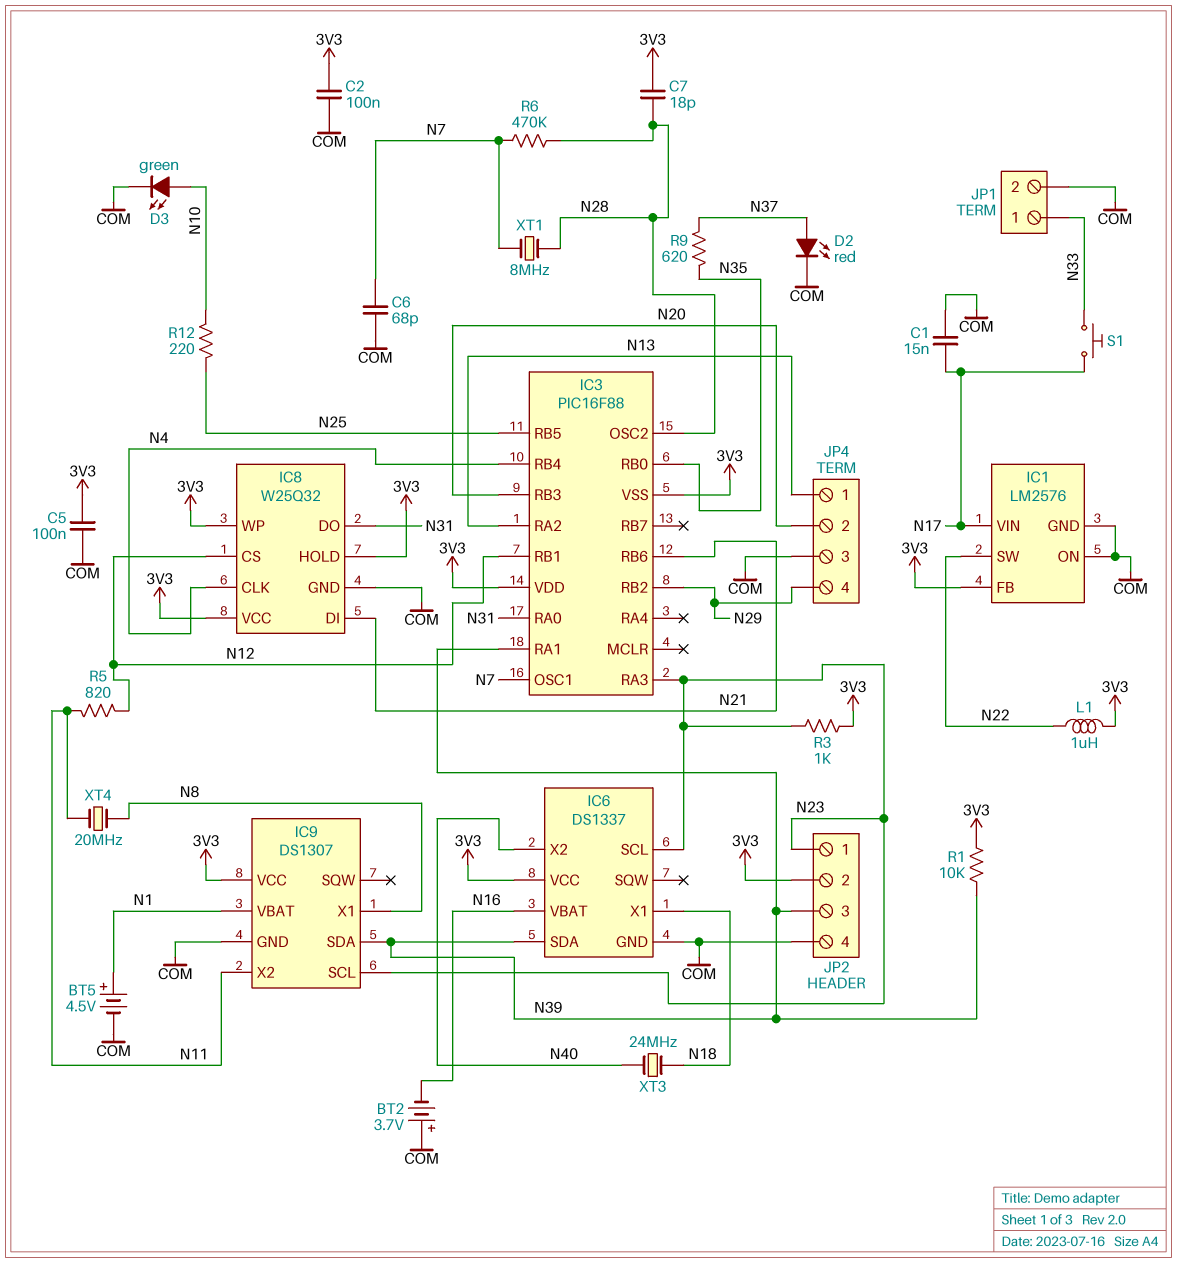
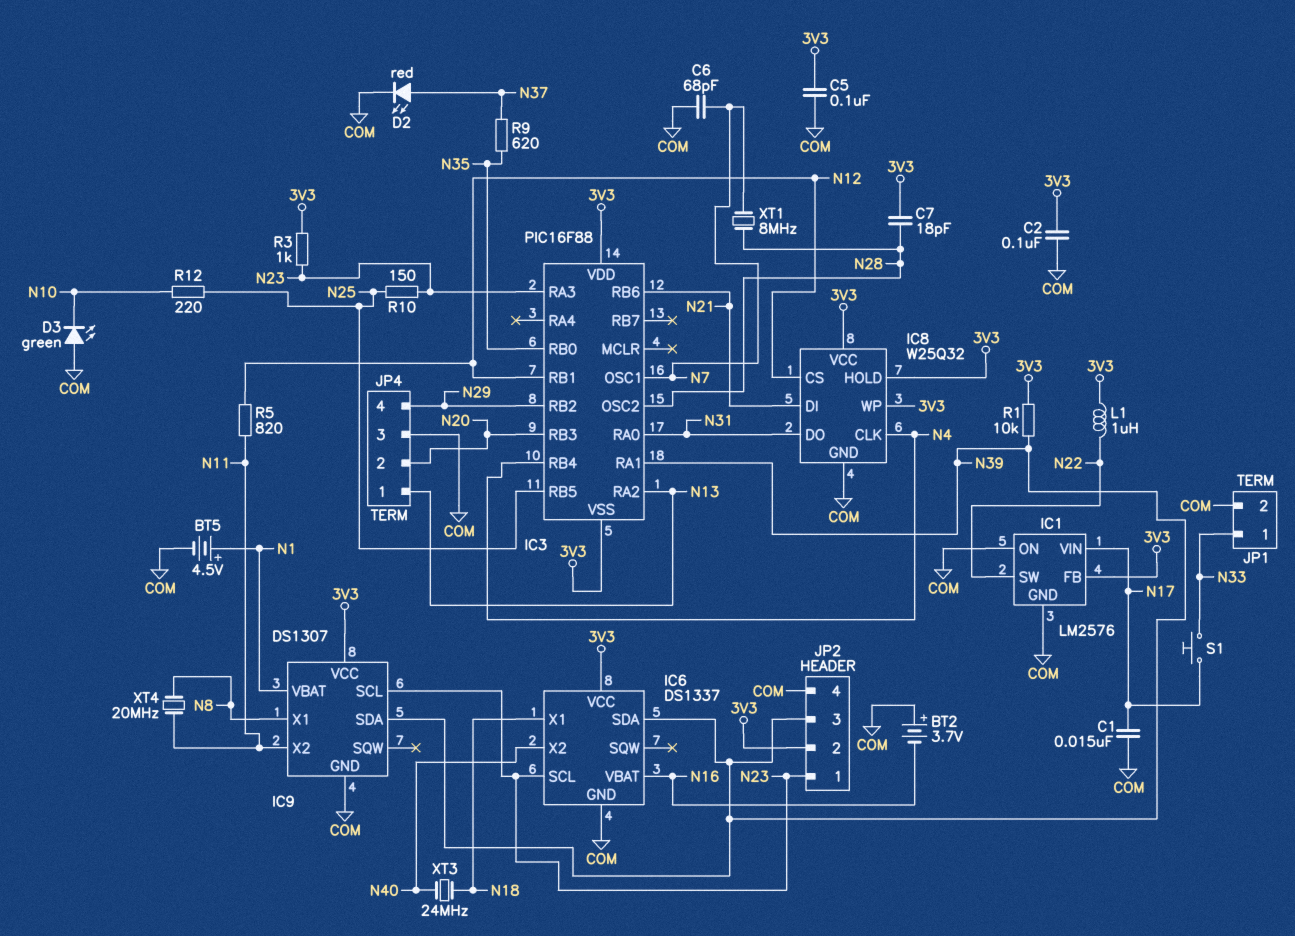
D3: LED green (A N10, K COM) -> LED green (A COM, K N10)
R6: 470k (N7, N28) -> none
R10: none -> 150 (N23, N25)

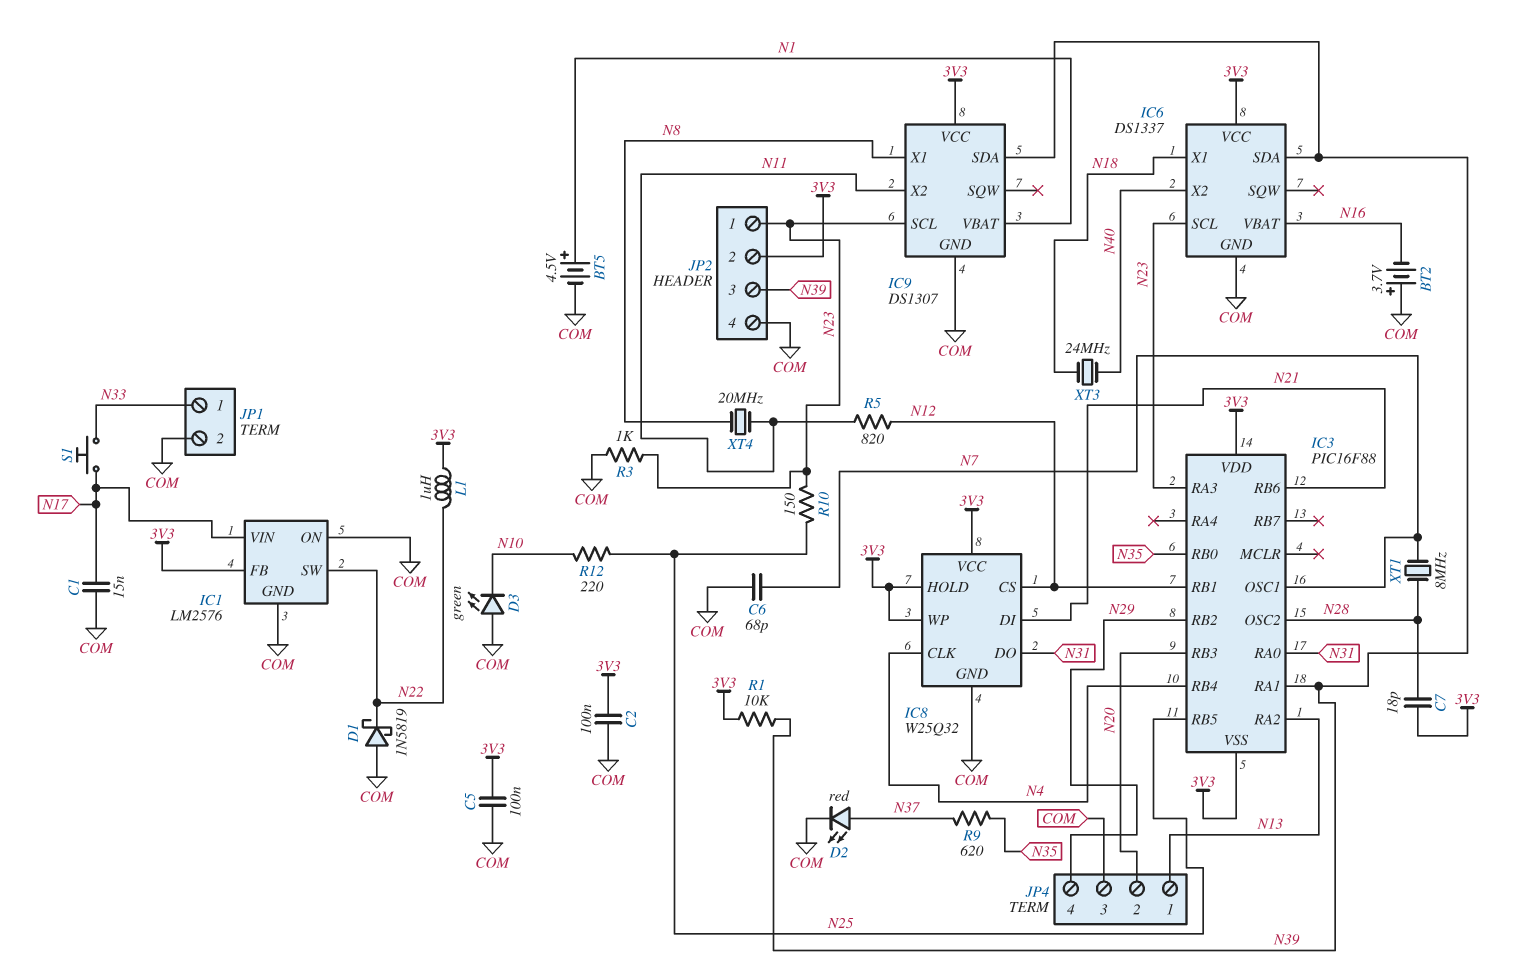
D1: none -> schottky 1N5819 (A COM, K N22)
R3: 1k (3V3, N23) -> 1k (COM, N23)

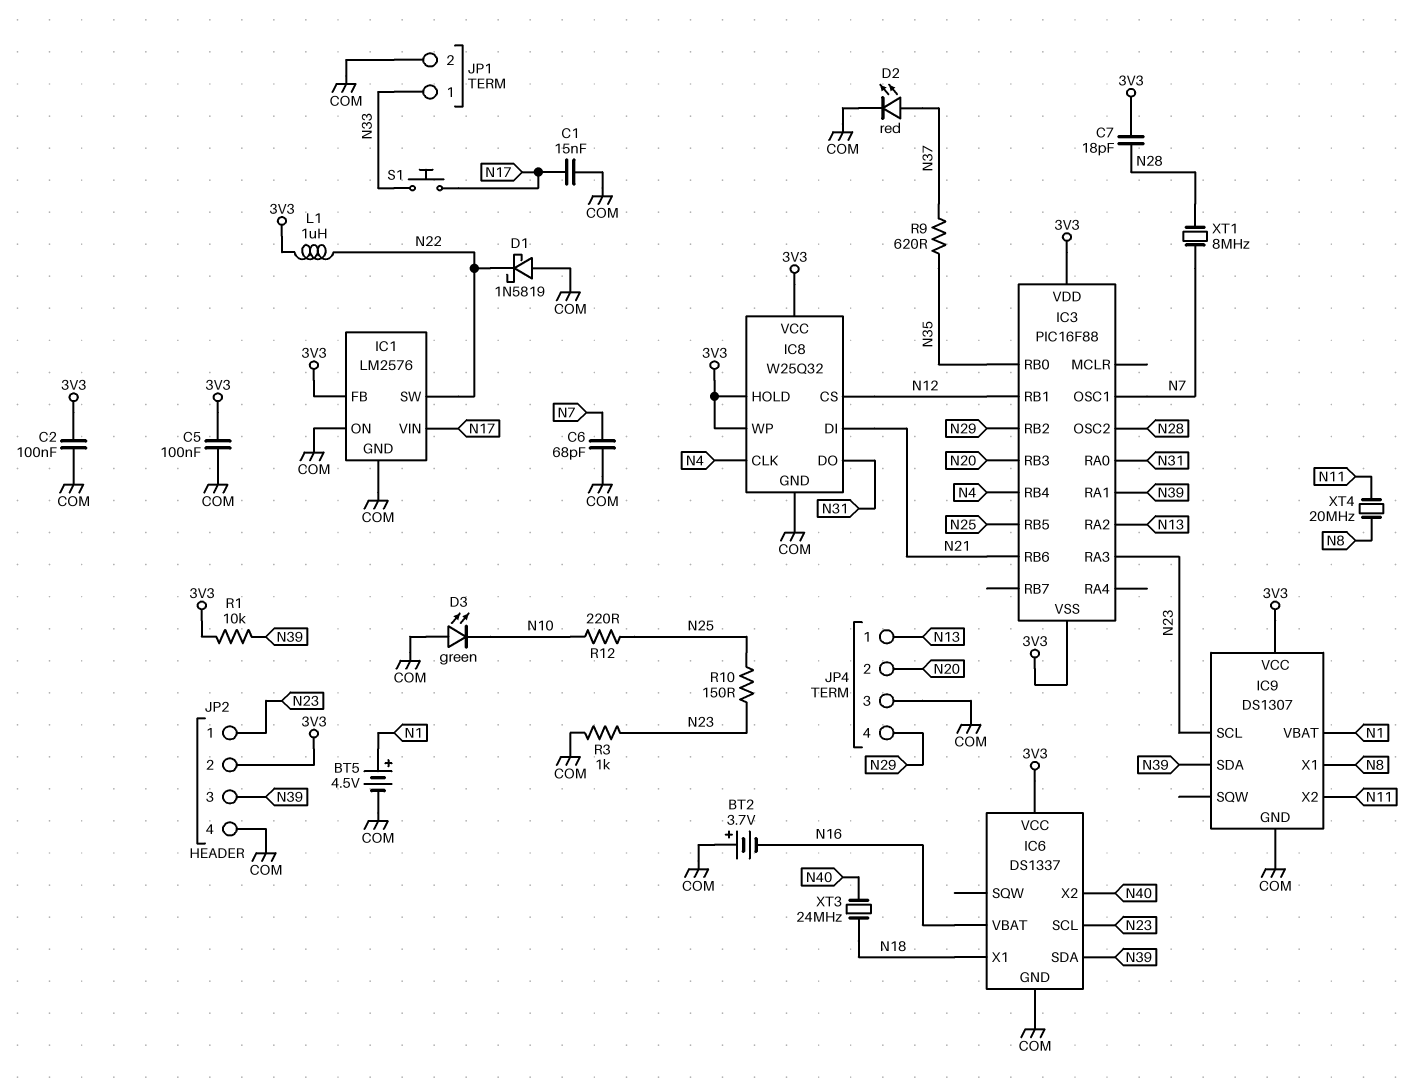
R5: 820 (N11, N12) -> none

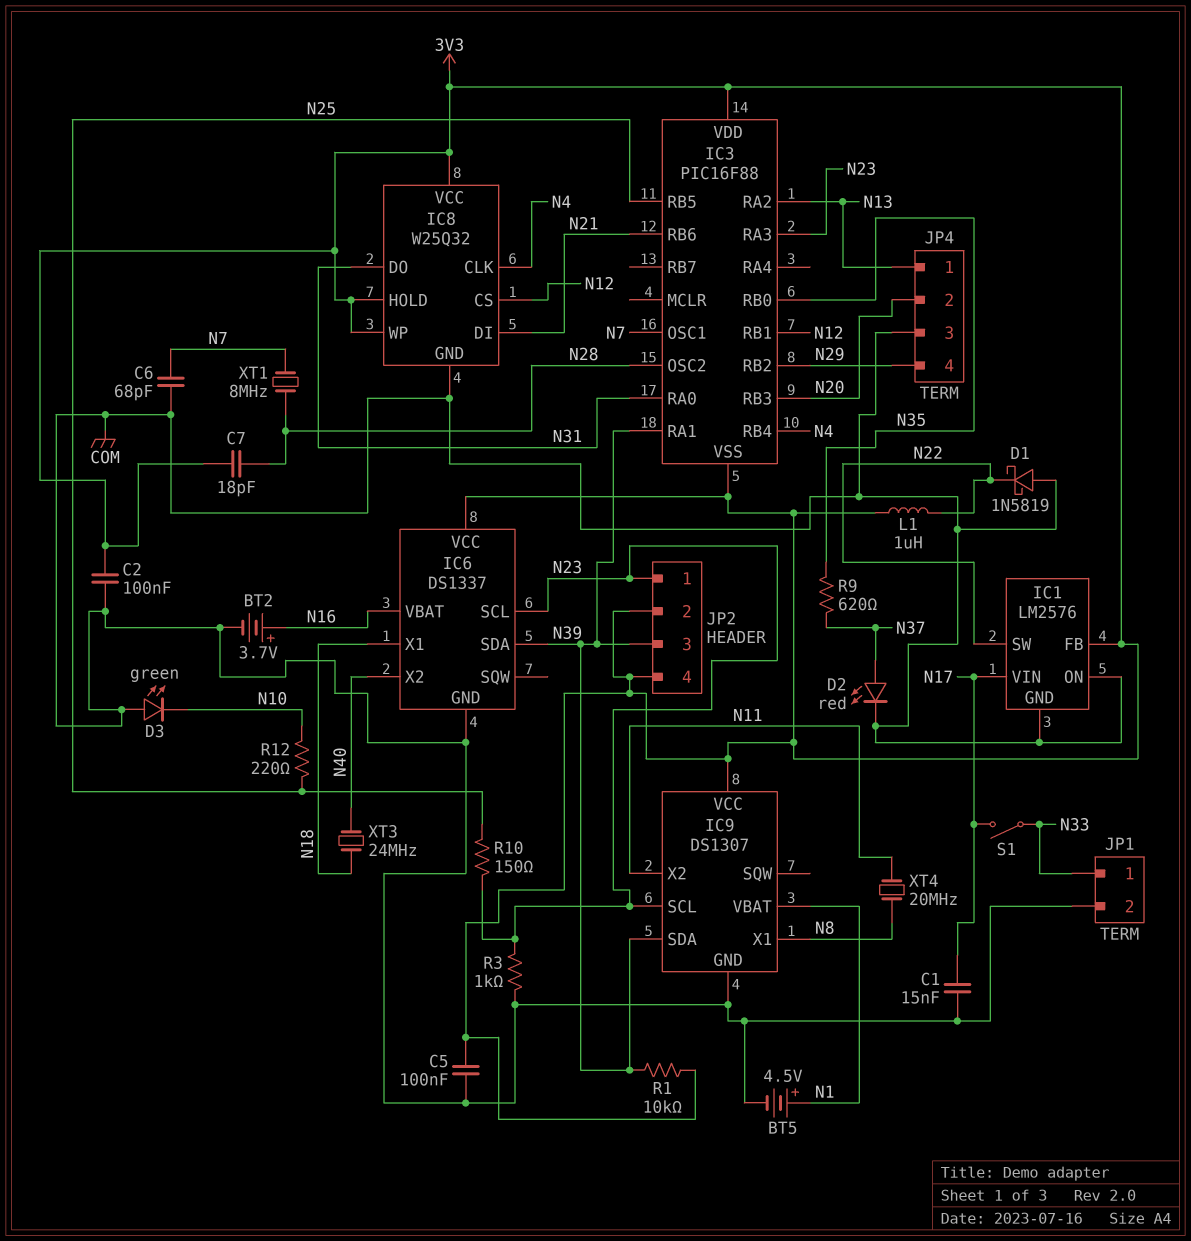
BT2: 3.7V (plus COM, minus N16) -> 3.7V (plus N16, minus COM)
JP2 pin 4: COM -> 3V3
S1: button (N17, N33) -> switch (N17, N33)

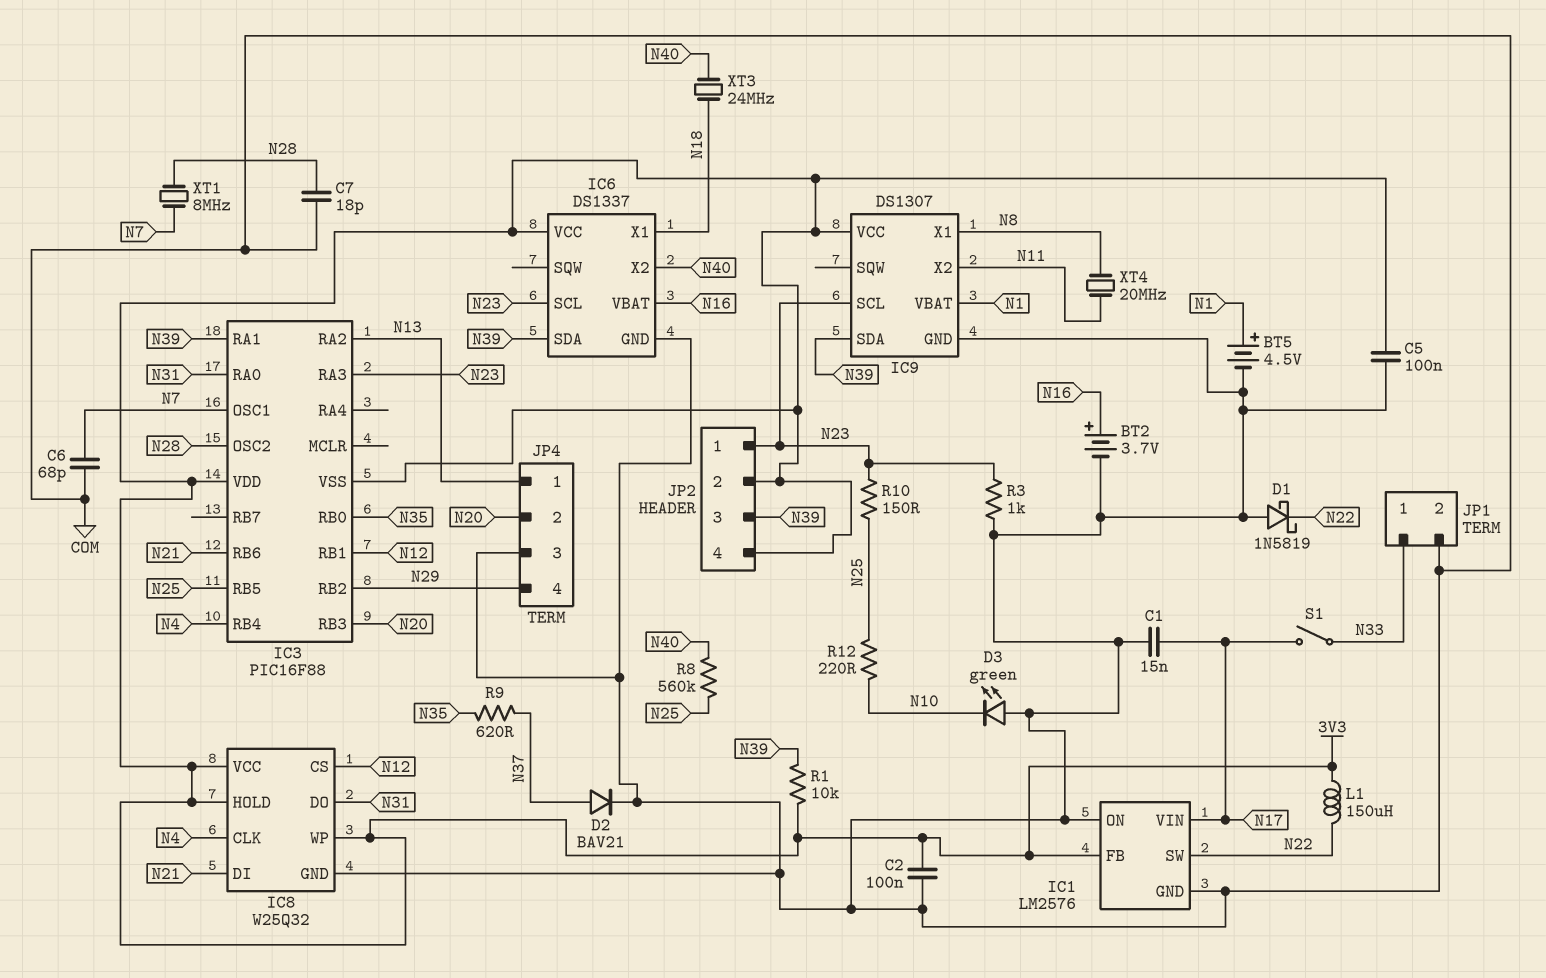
C7: 18pF (3V3, N28) -> 18pF (COM, N28)
D2: LED red (A N37, K COM) -> diode BAV21 (A N37, K COM)
L1: 1uH (3V3, N22) -> 150uH (3V3, N22)
R8: none -> 560k (N25, N40)

